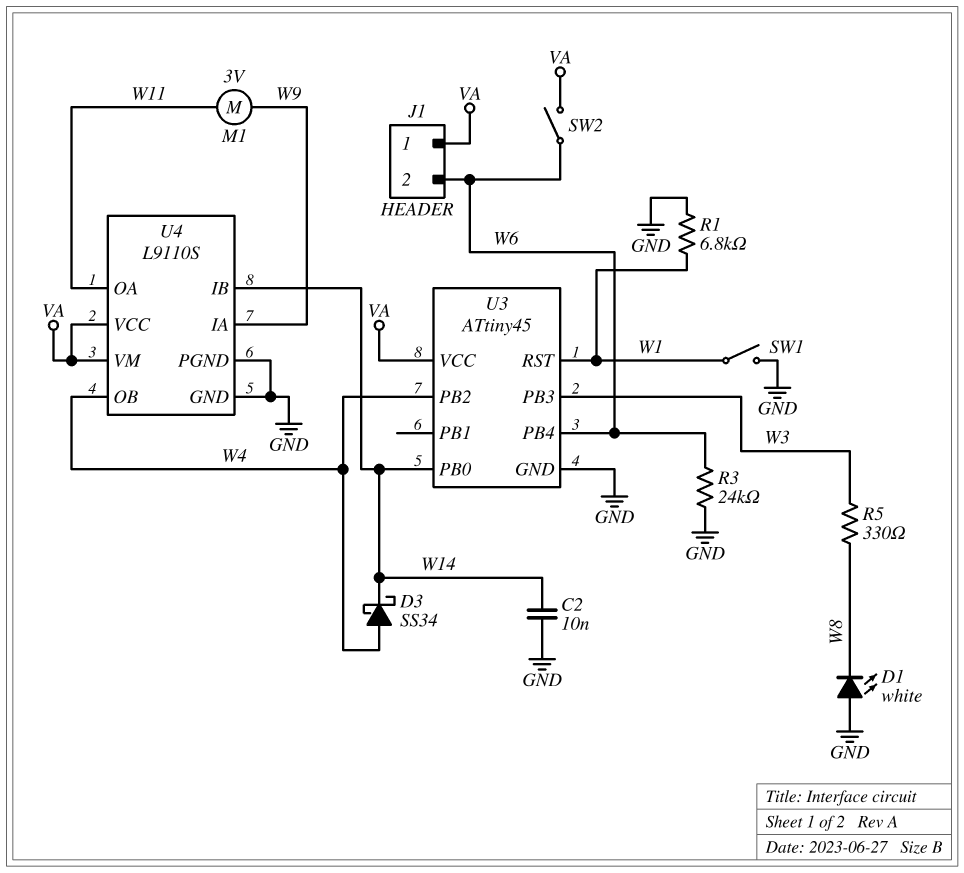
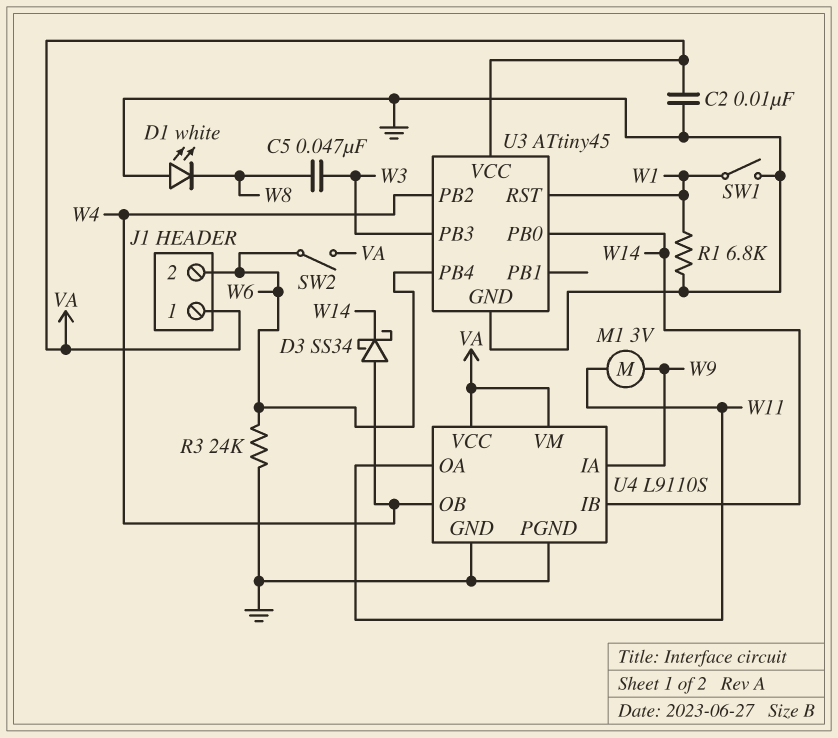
C2: 10nF (GND, W14) -> 10nF (GND, VA)
C5: none -> 47nF (W3, W8)
R5: 330 (W3, W8) -> none

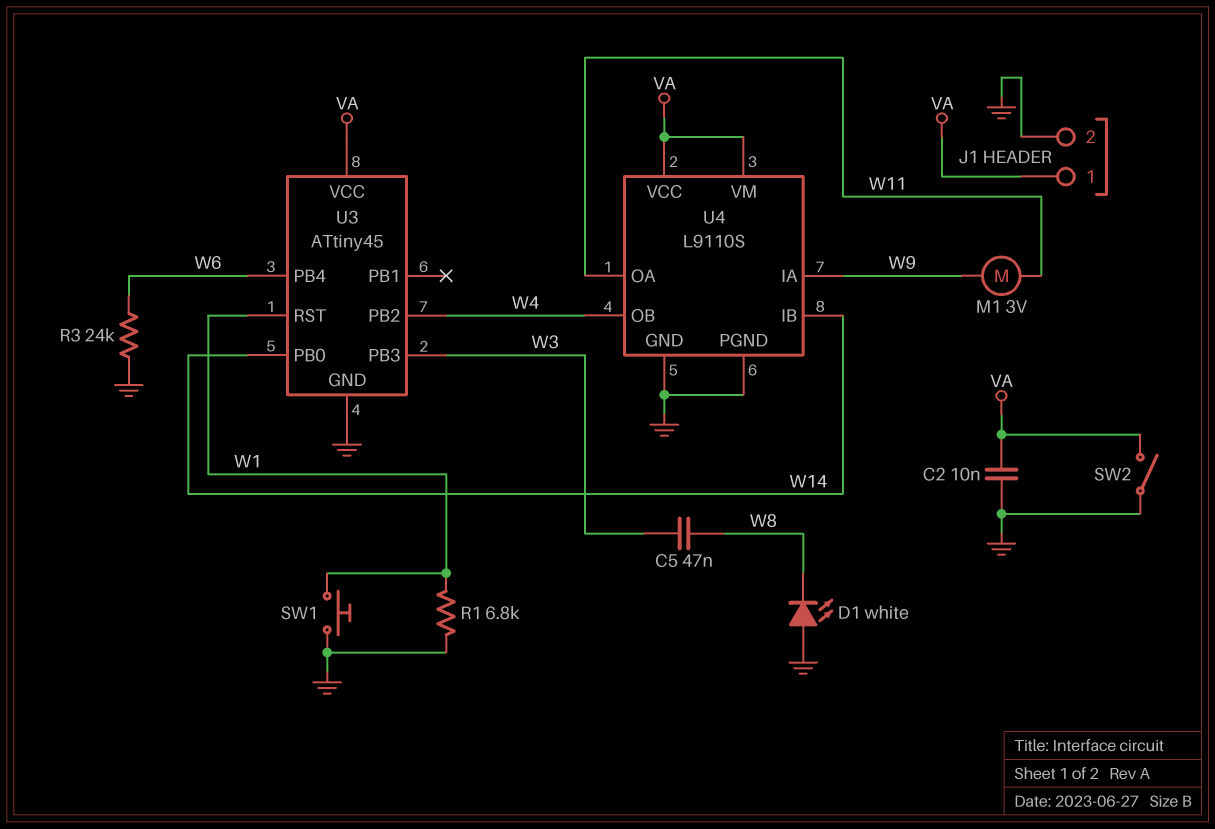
D3: schottky SS34 (A W4, K W14) -> none
J1 pin 2: W6 -> GND
SW1: switch (GND, W1) -> button (GND, W1)
SW2: switch (VA, W6) -> switch (GND, VA)

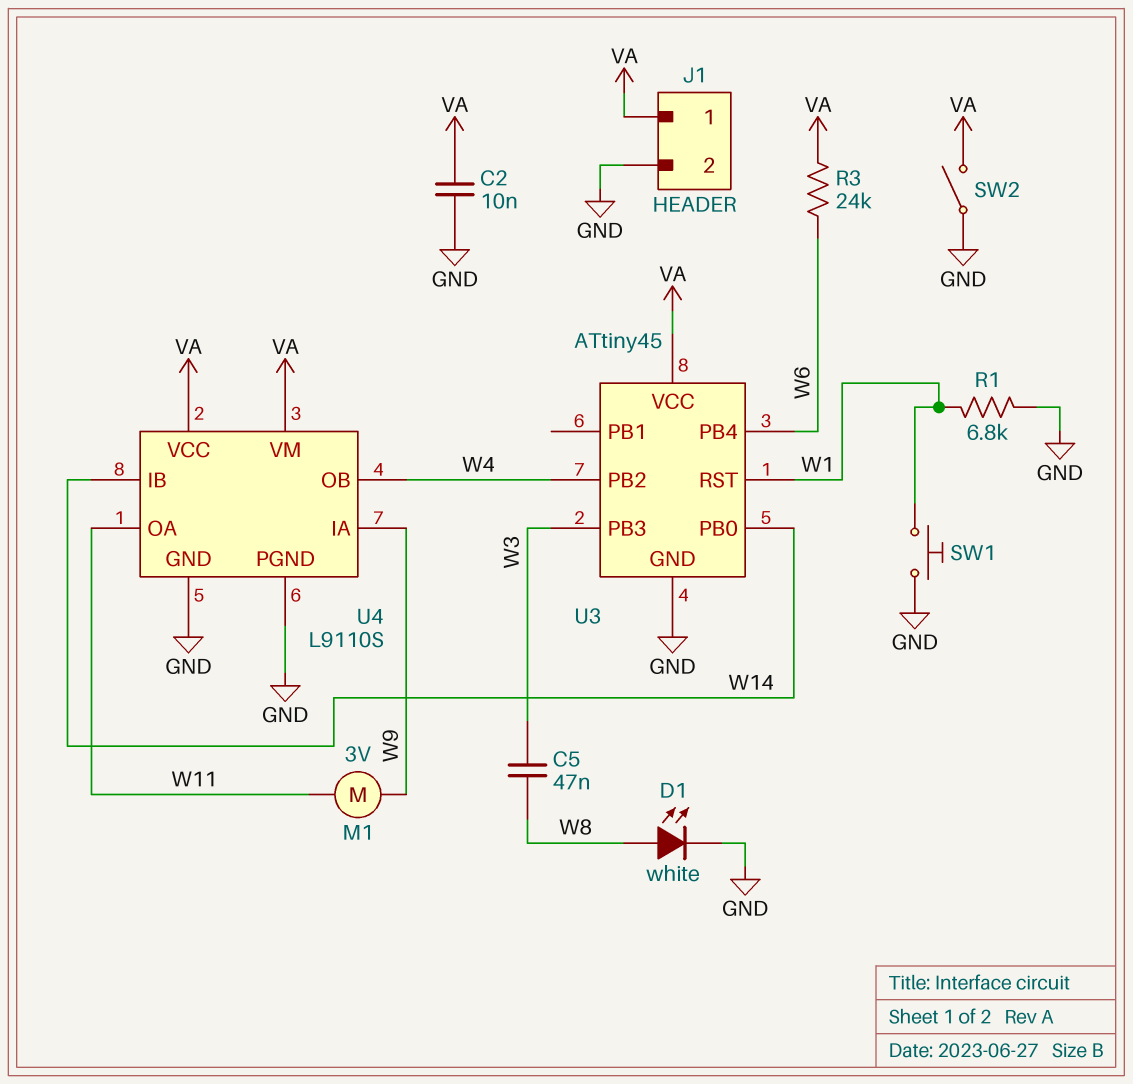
D1: LED white (A GND, K W8) -> LED white (A W8, K GND)
R3: 24k (GND, W6) -> 24k (VA, W6)

